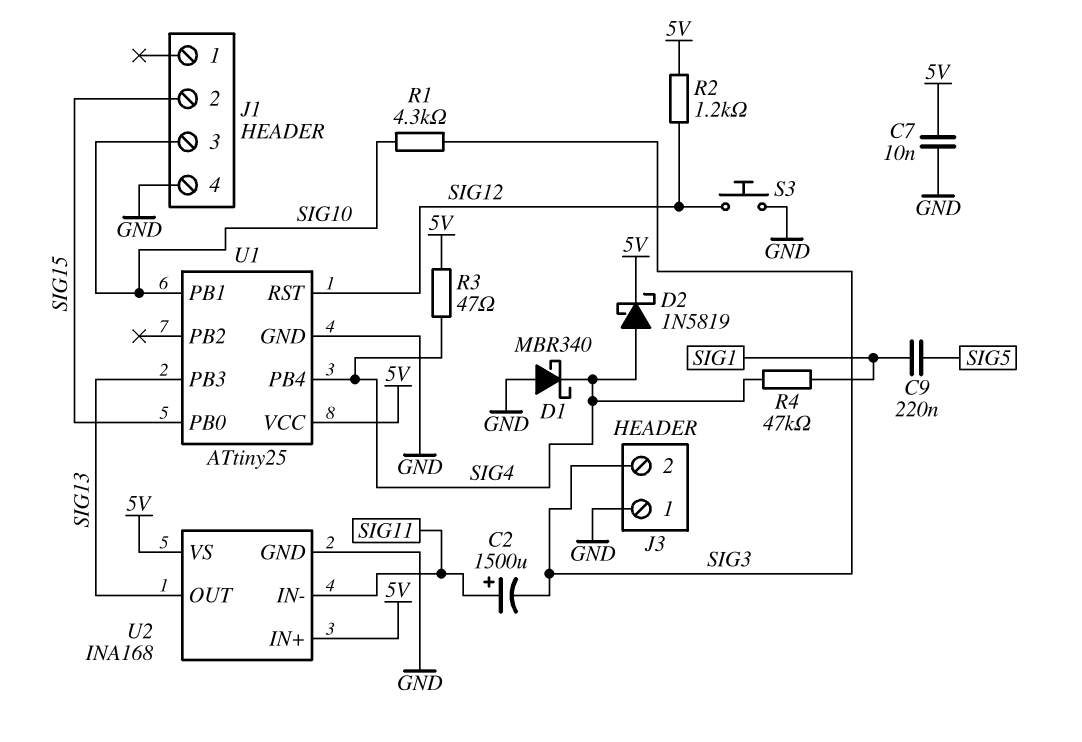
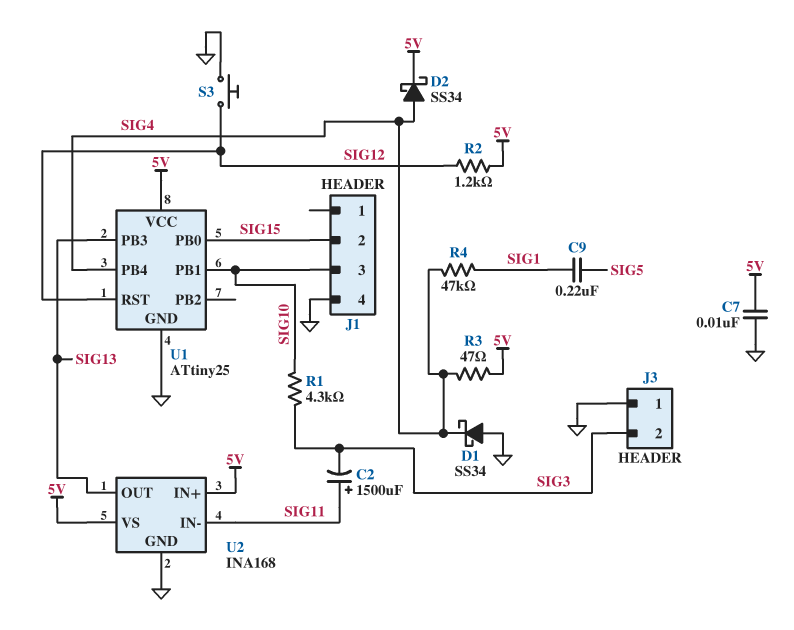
D1: schottky MBR340 (A GND, K SIG4) -> schottky SS34 (A GND, K SIG4)
D2: schottky 1N5819 (A SIG4, K 5V) -> schottky SS34 (A SIG4, K 5V)

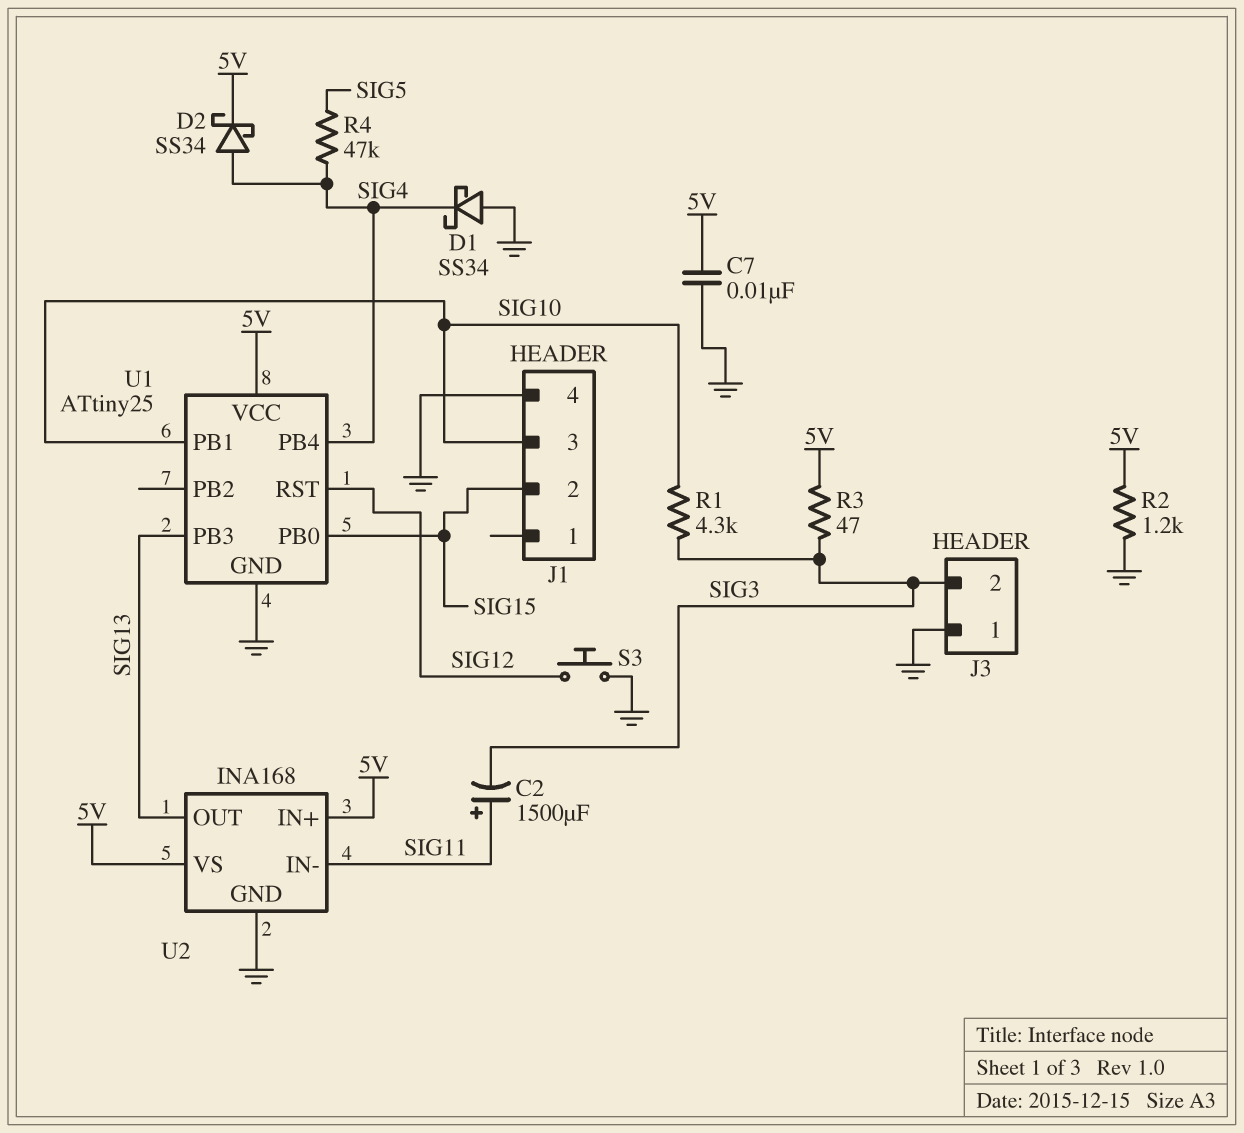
C9: 220nF (SIG1, SIG5) -> none
R2: 1.2k (5V, SIG12) -> 1.2k (5V, GND)
R3: 47 (5V, SIG4) -> 47 (5V, SIG3)
R4: 47k (SIG1, SIG4) -> 47k (SIG4, SIG5)

